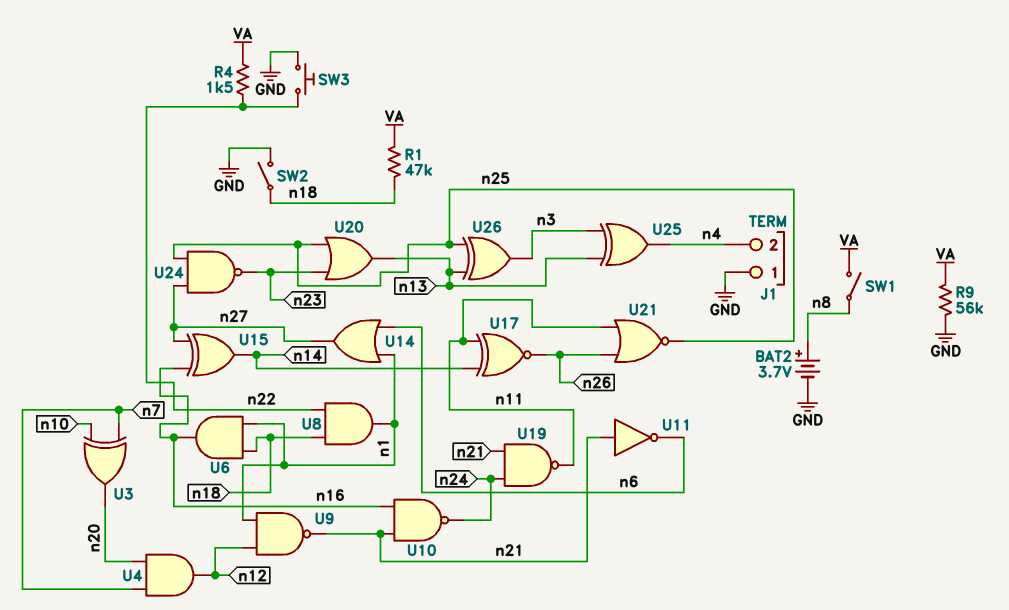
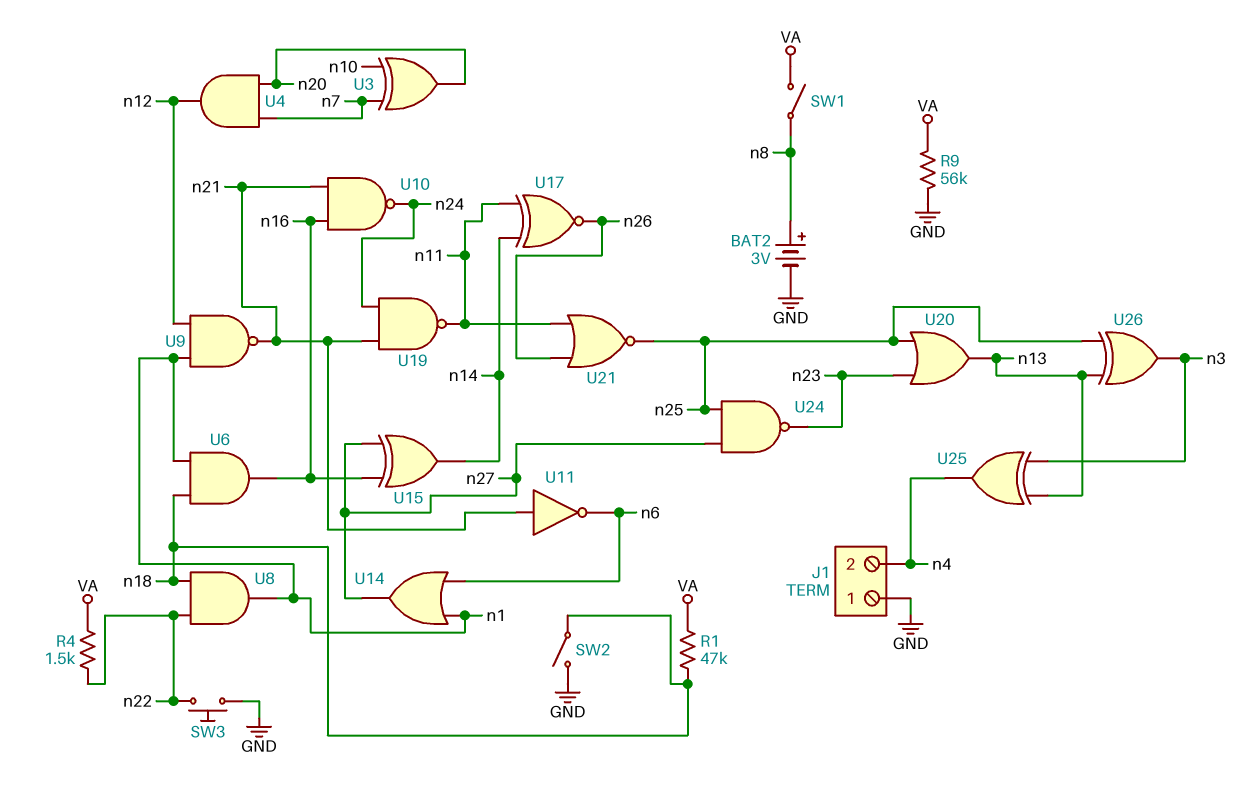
BAT2: 3.7V (plus n8, minus GND) -> 3V (plus n8, minus GND)

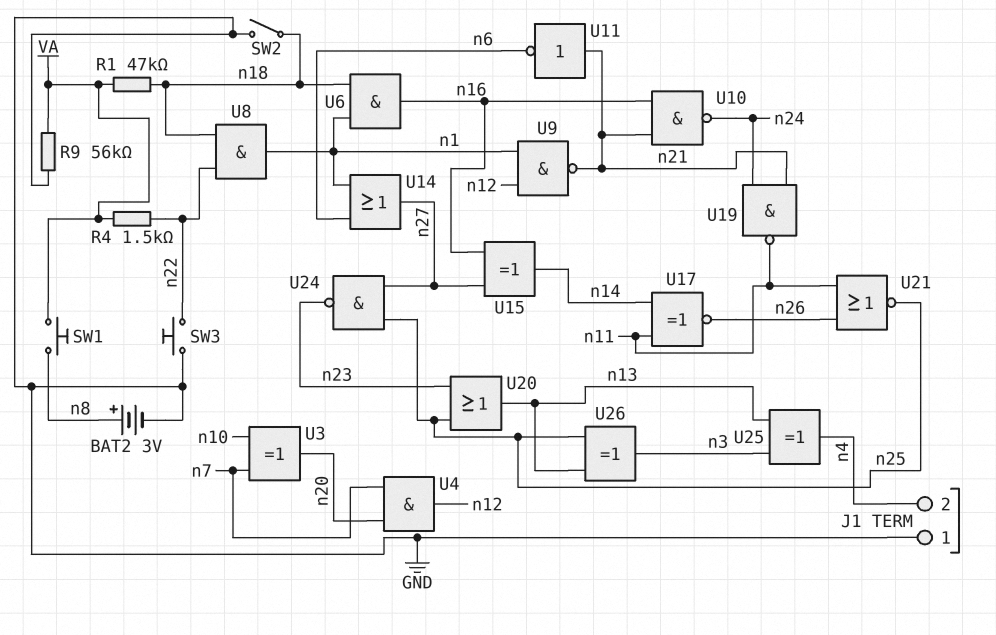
SW1: switch (VA, n8) -> button (VA, n8)

